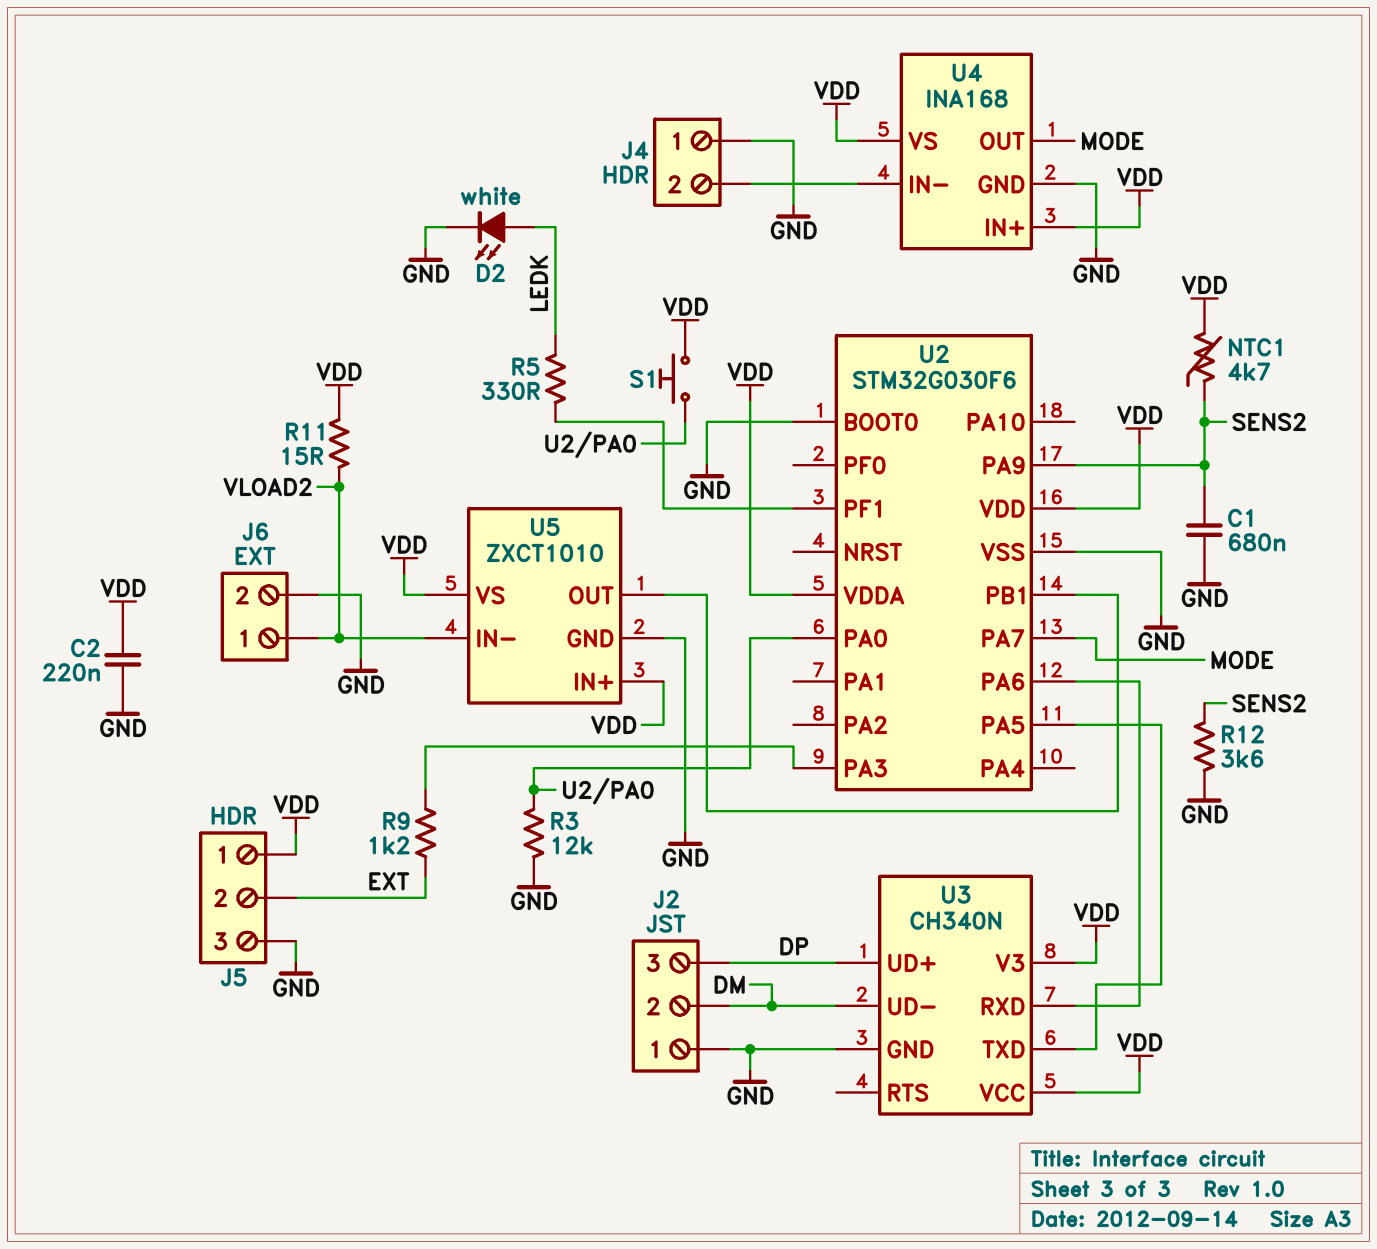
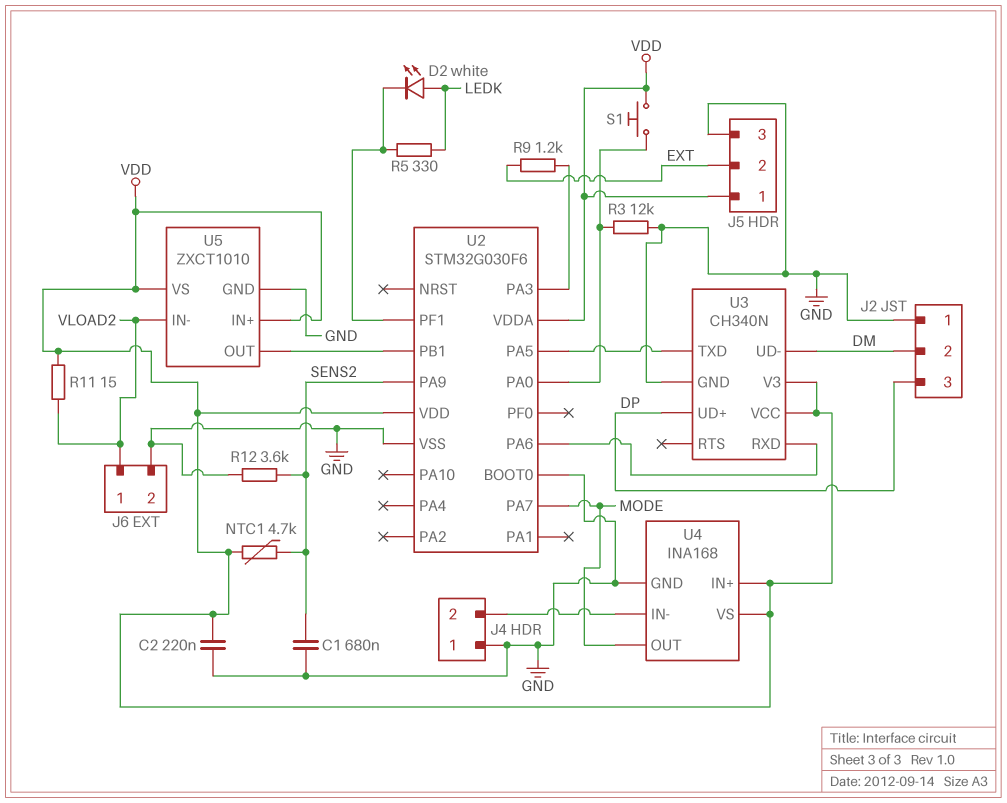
D2: LED white (A LEDK, K GND) -> LED white (A LEDK, K U2/PF1)

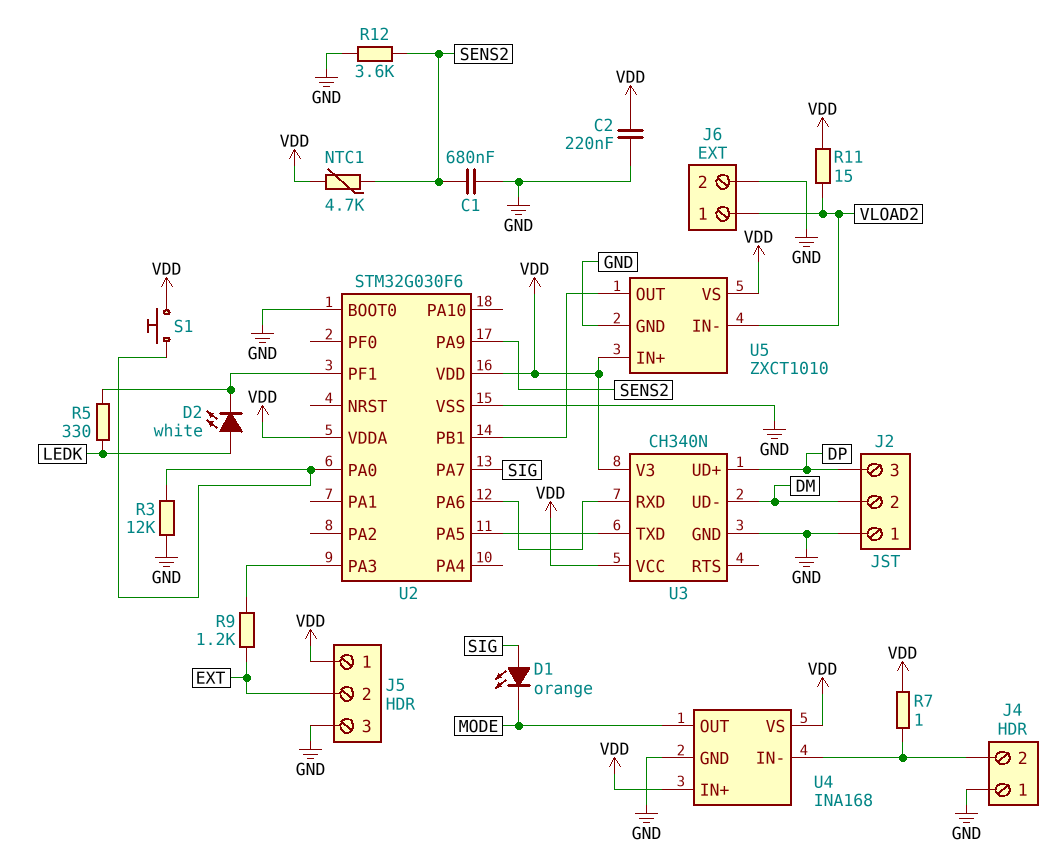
D1: none -> LED orange (A SIG, K MODE)
R7: none -> 1 (J4/2, VDD)
U2 pin PA7: MODE -> SIG

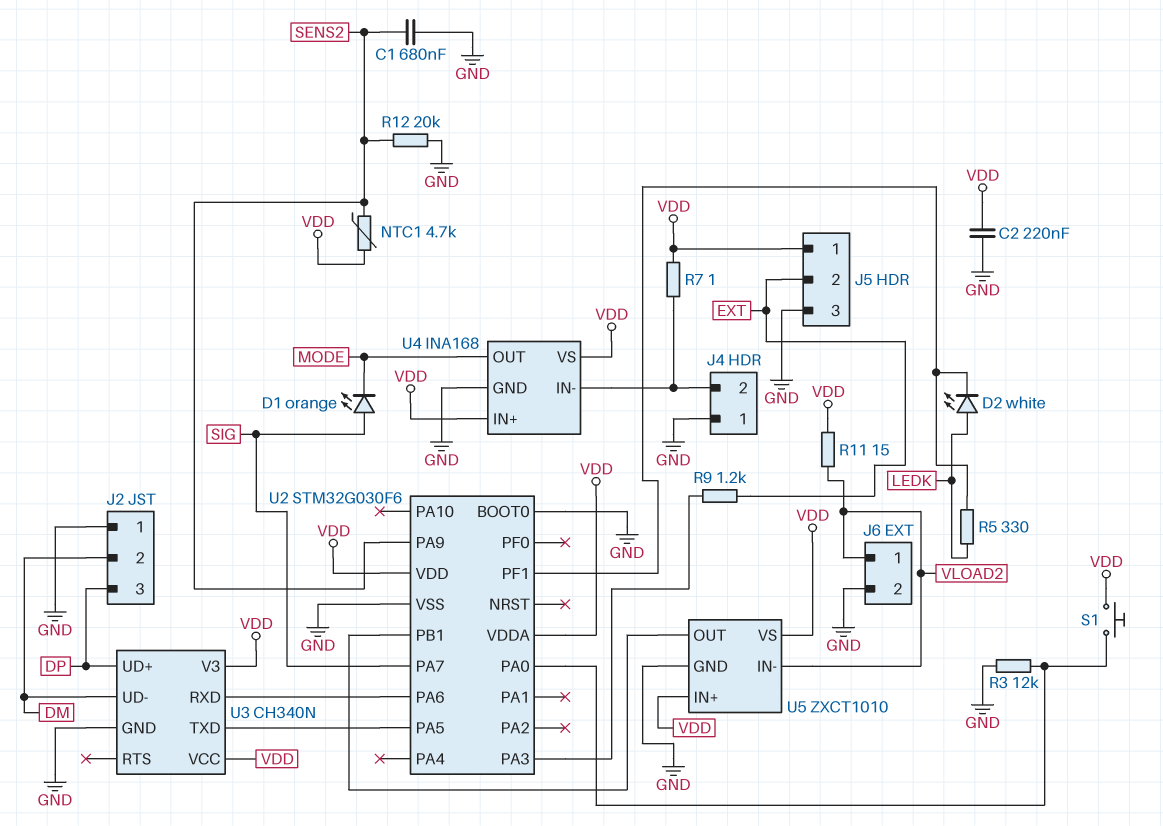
R12: 3.6k (GND, SENS2) -> 20k (GND, SENS2)

